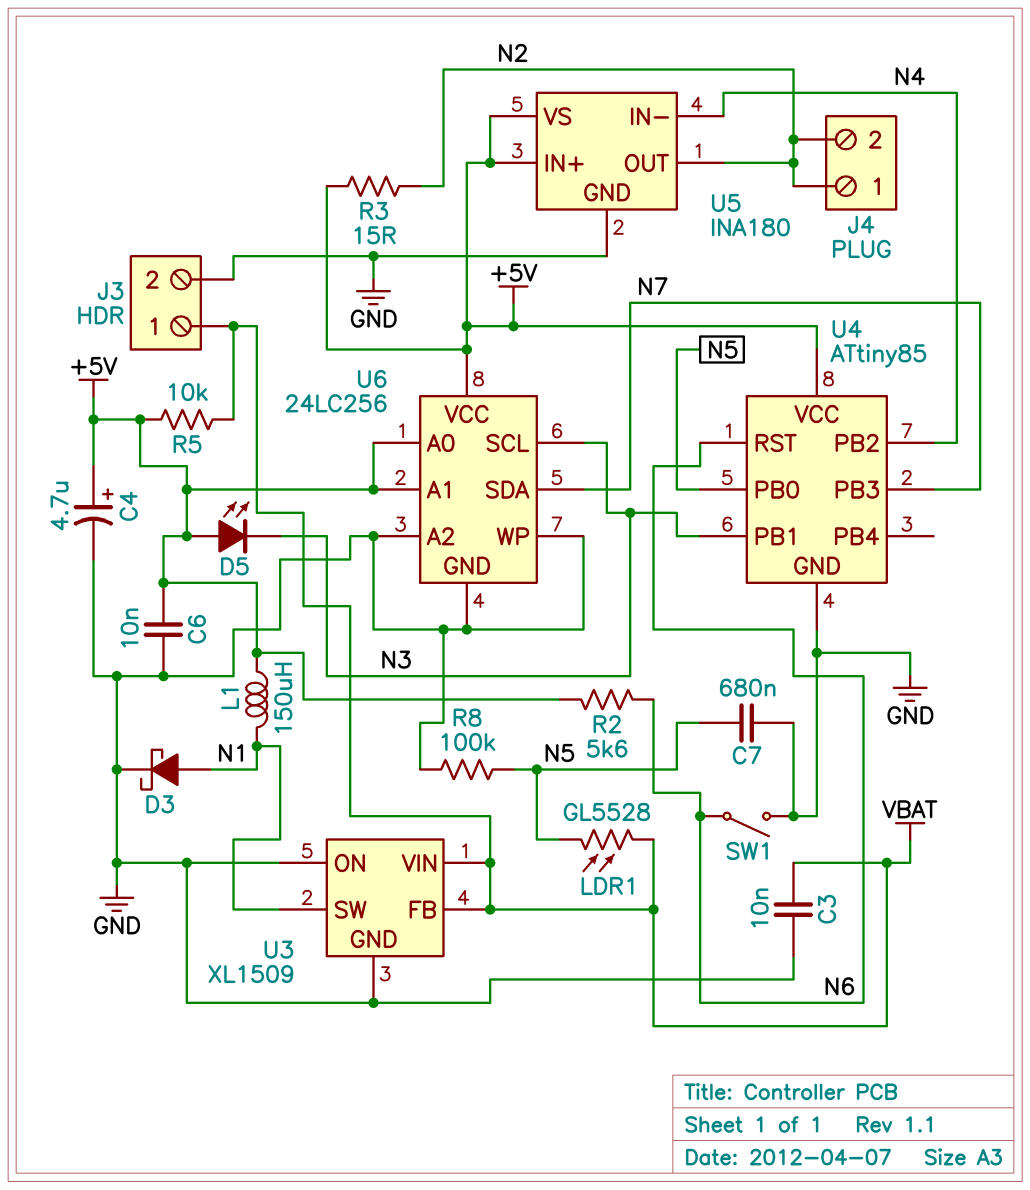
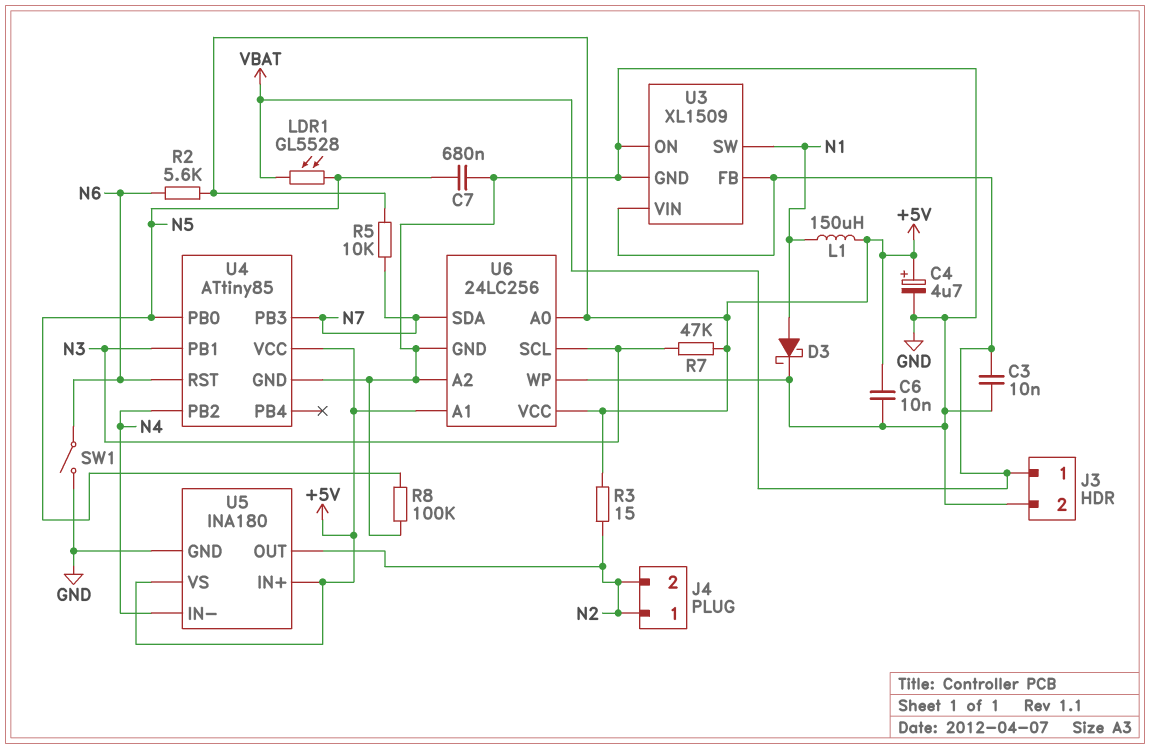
D5: LED (A +5V, K N3) -> none
R5: 10k (+5V, VBAT) -> 10k (+5V, N7)
R7: none -> 47k (+5V, N3)

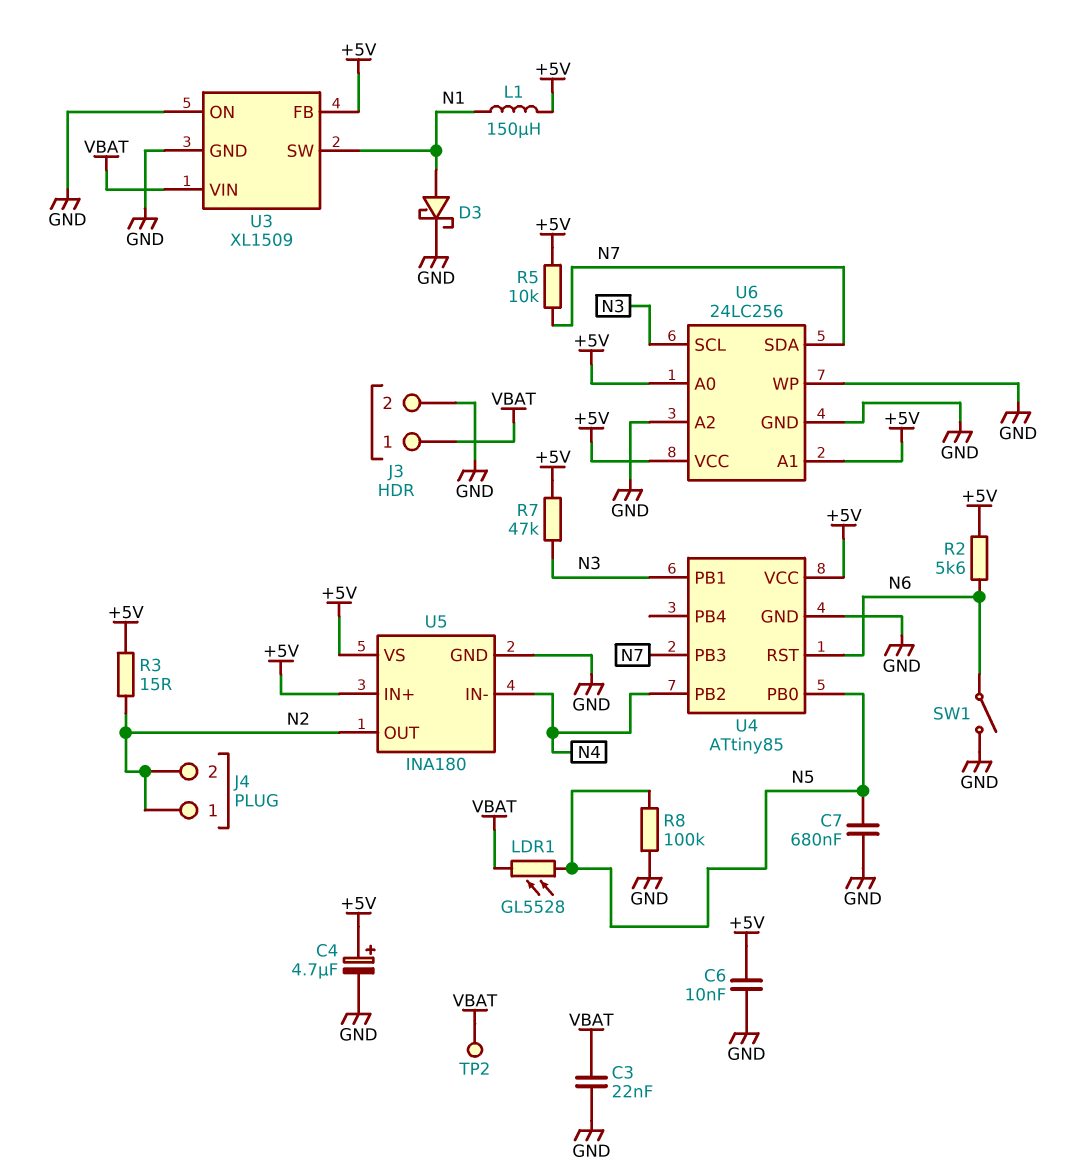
C3: 10nF (GND, VBAT) -> 22nF (GND, VBAT)
TP2: none -> test point (VBAT)
U3 pin FB: VBAT -> +5V

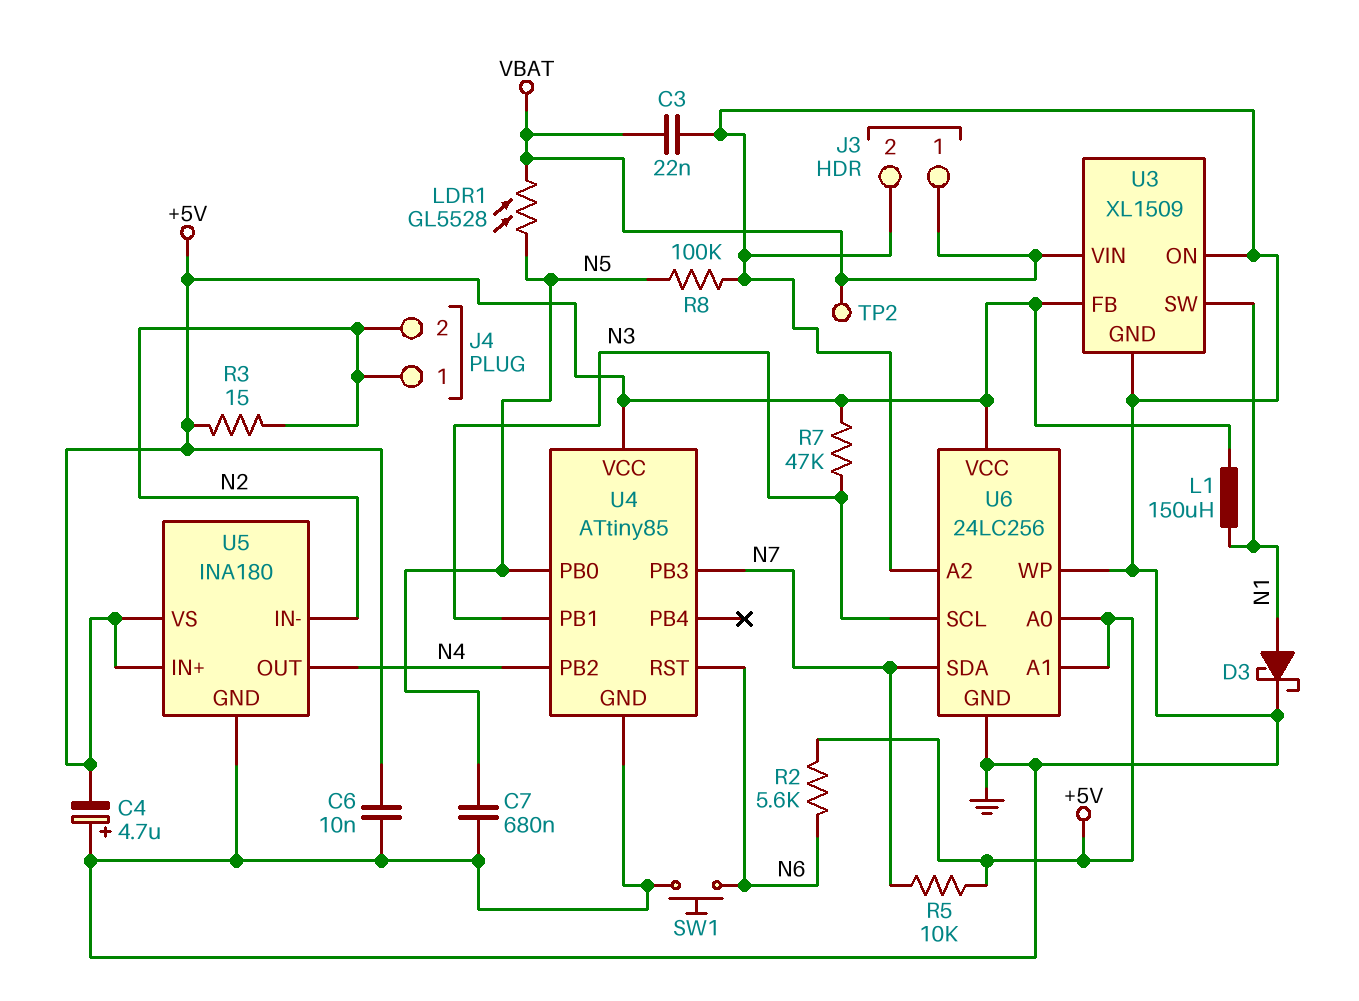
C4: 4.7uF (plus +5V, minus GND) -> 4.7uF (plus GND, minus +5V)
SW1: switch (GND, N6) -> button (GND, N6)
U5 pin IN-: N4 -> N2
U5 pin OUT: N2 -> N4

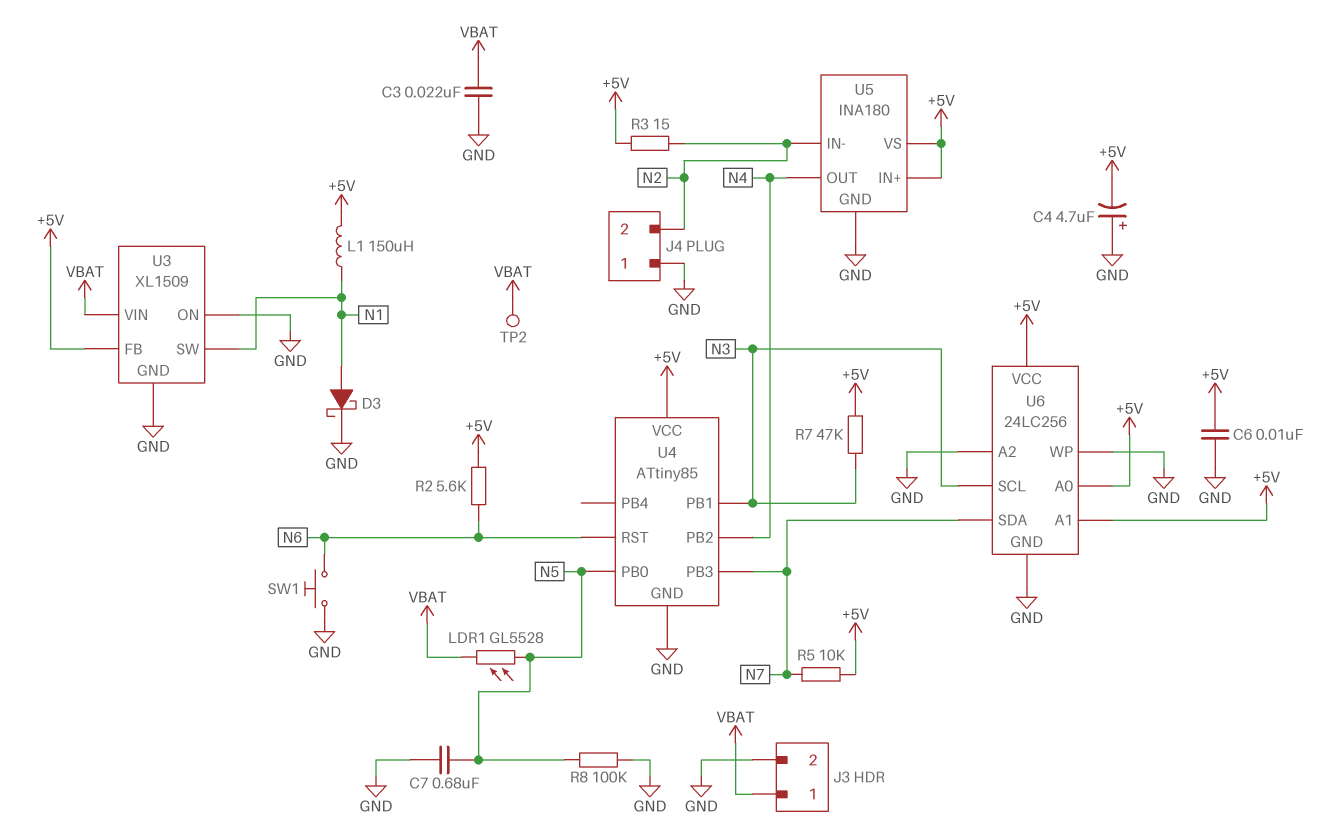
J4 pin 1: N2 -> GND

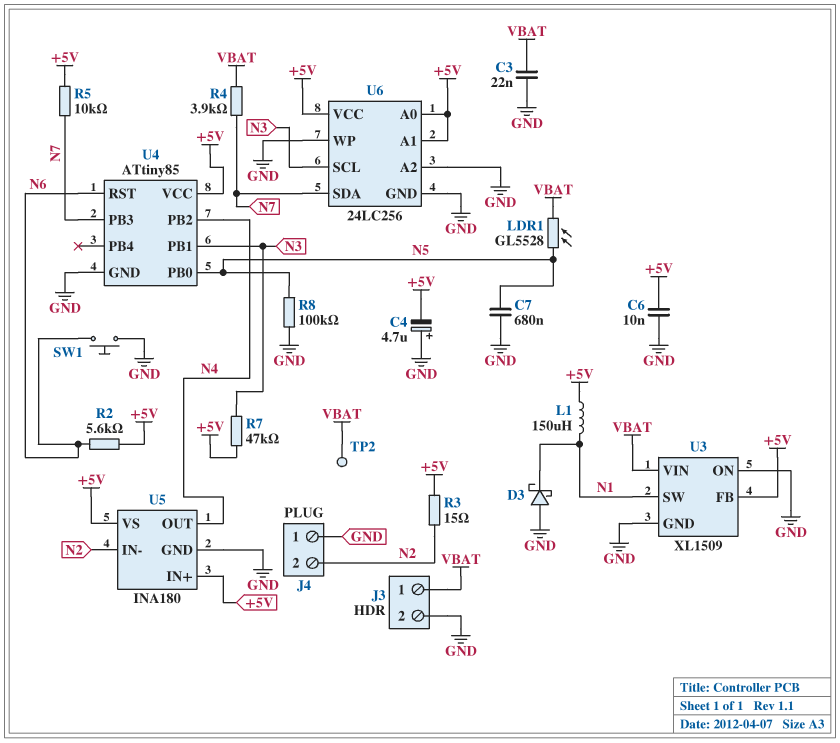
D3: schottky (A N1, K GND) -> schottky (A GND, K N1)
R4: none -> 3.9k (N7, VBAT)

